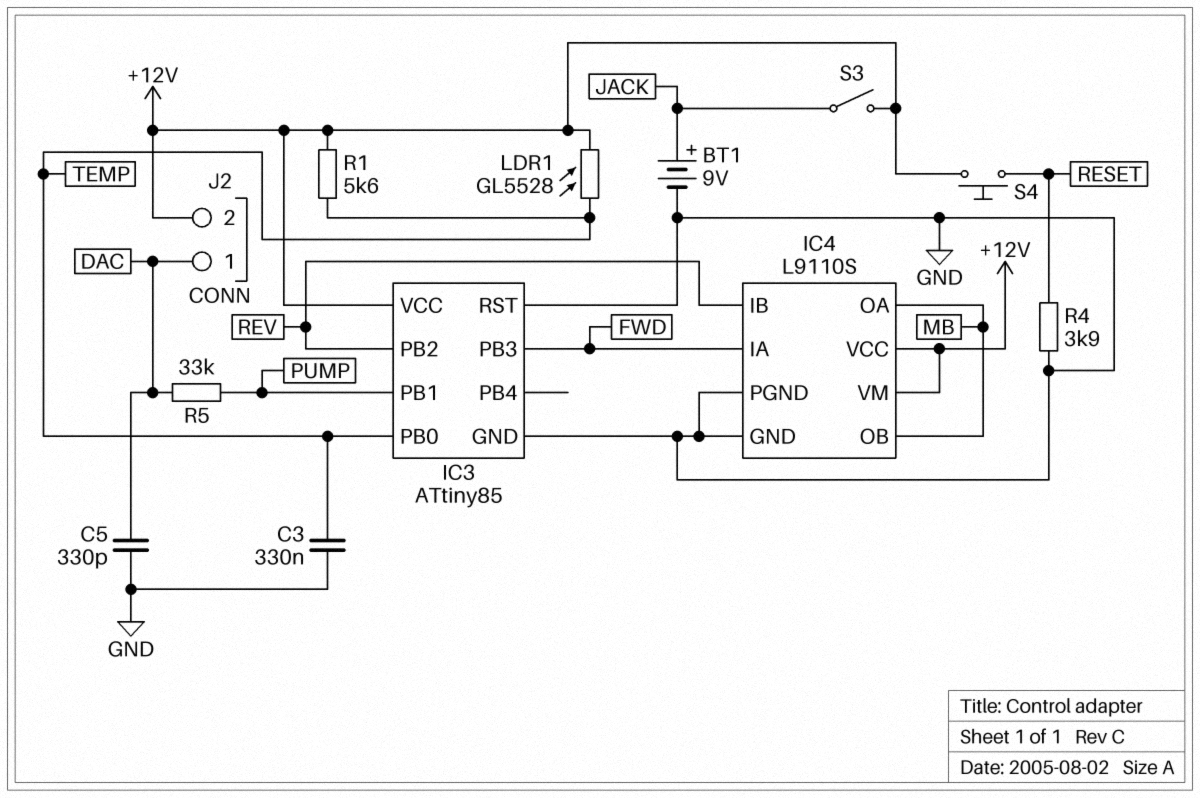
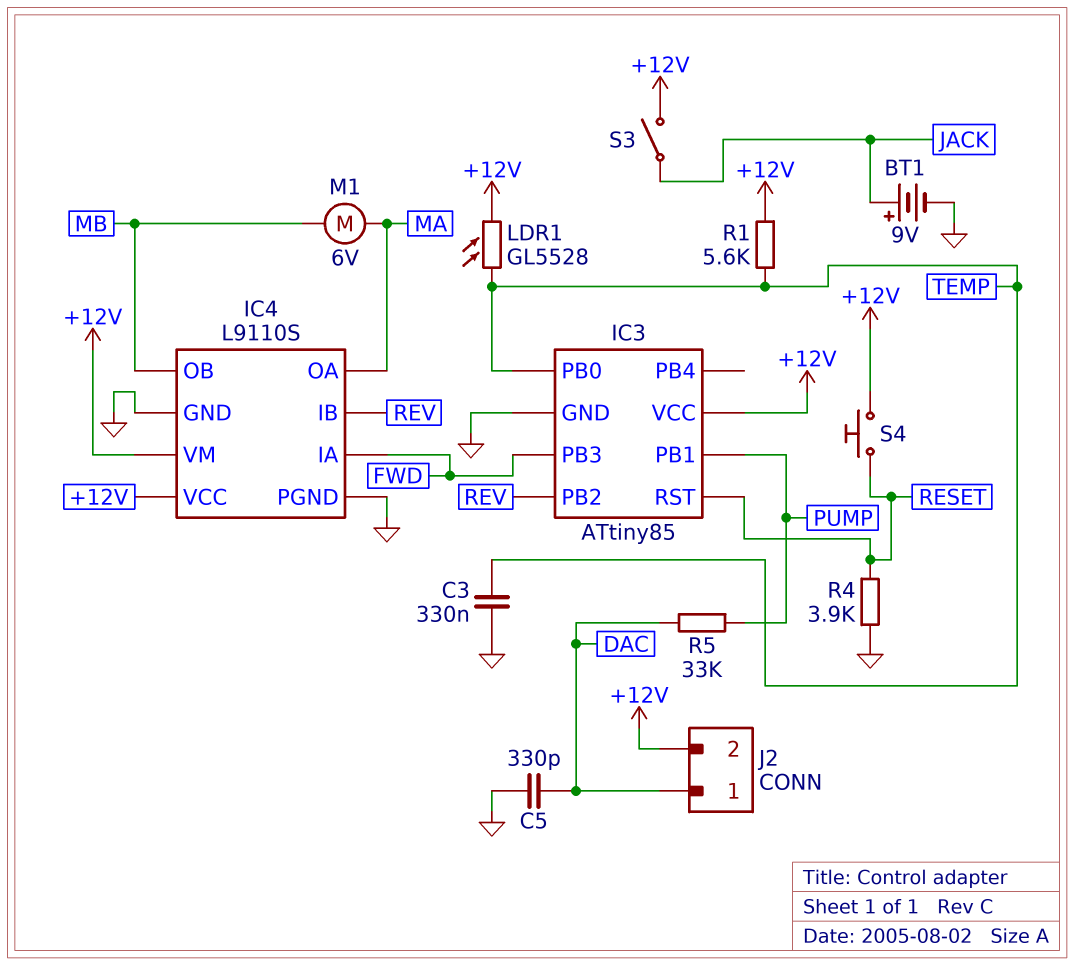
IC3 pin RST: GND -> RESET
IC4 pin OA: MB -> MA
M1: none -> motor 6V (MA, MB)

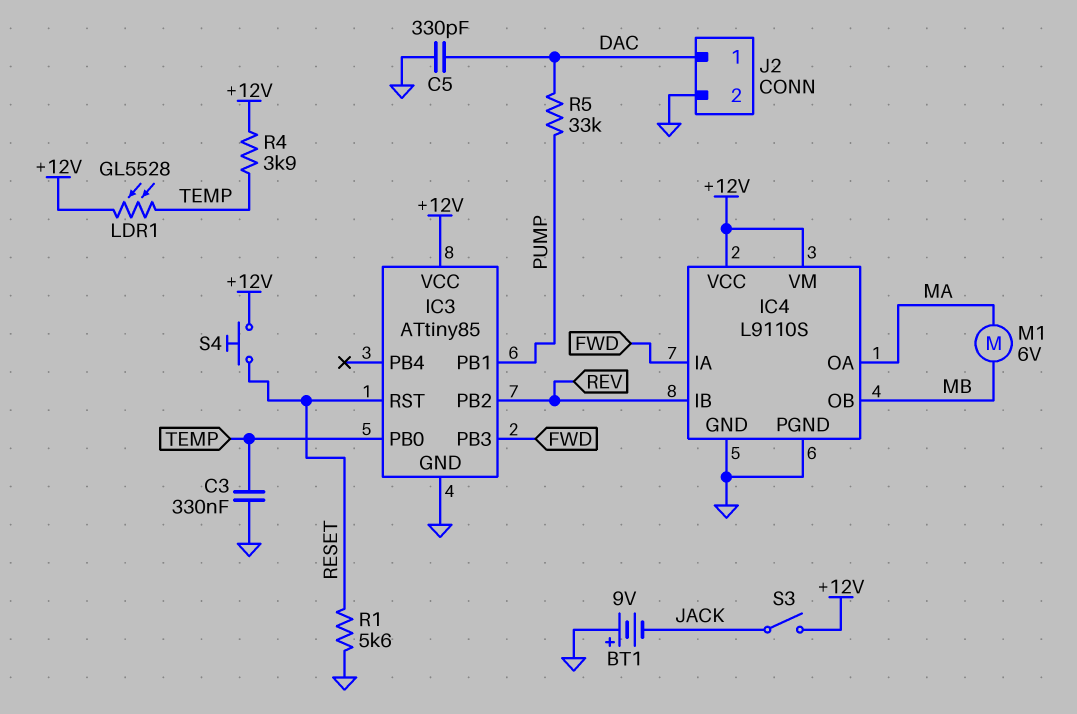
BT1: 9V (plus JACK, minus GND) -> 9V (plus GND, minus JACK)
J2 pin 2: +12V -> GND
R1: 5.6k (+12V, TEMP) -> 5.6k (GND, RESET)
R4: 3.9k (GND, RESET) -> 3.9k (+12V, TEMP)

